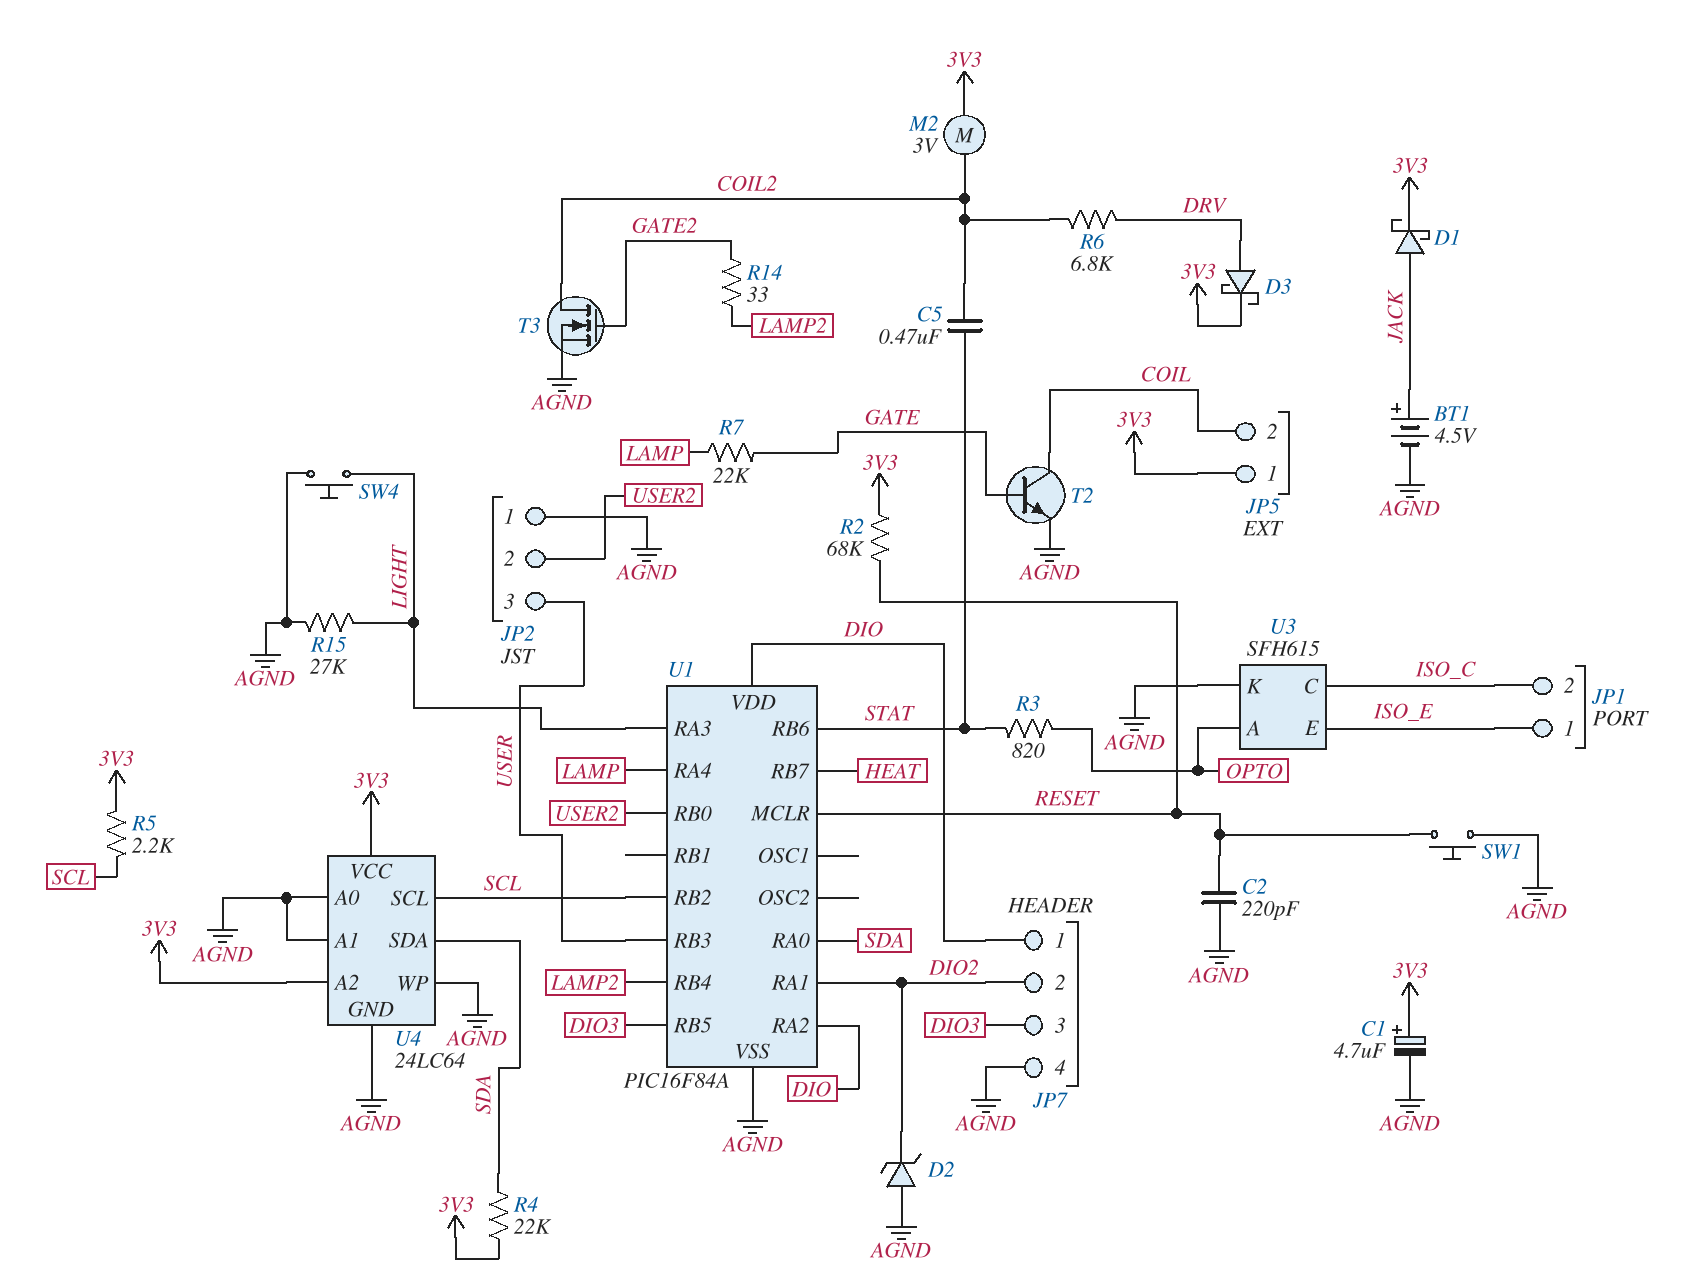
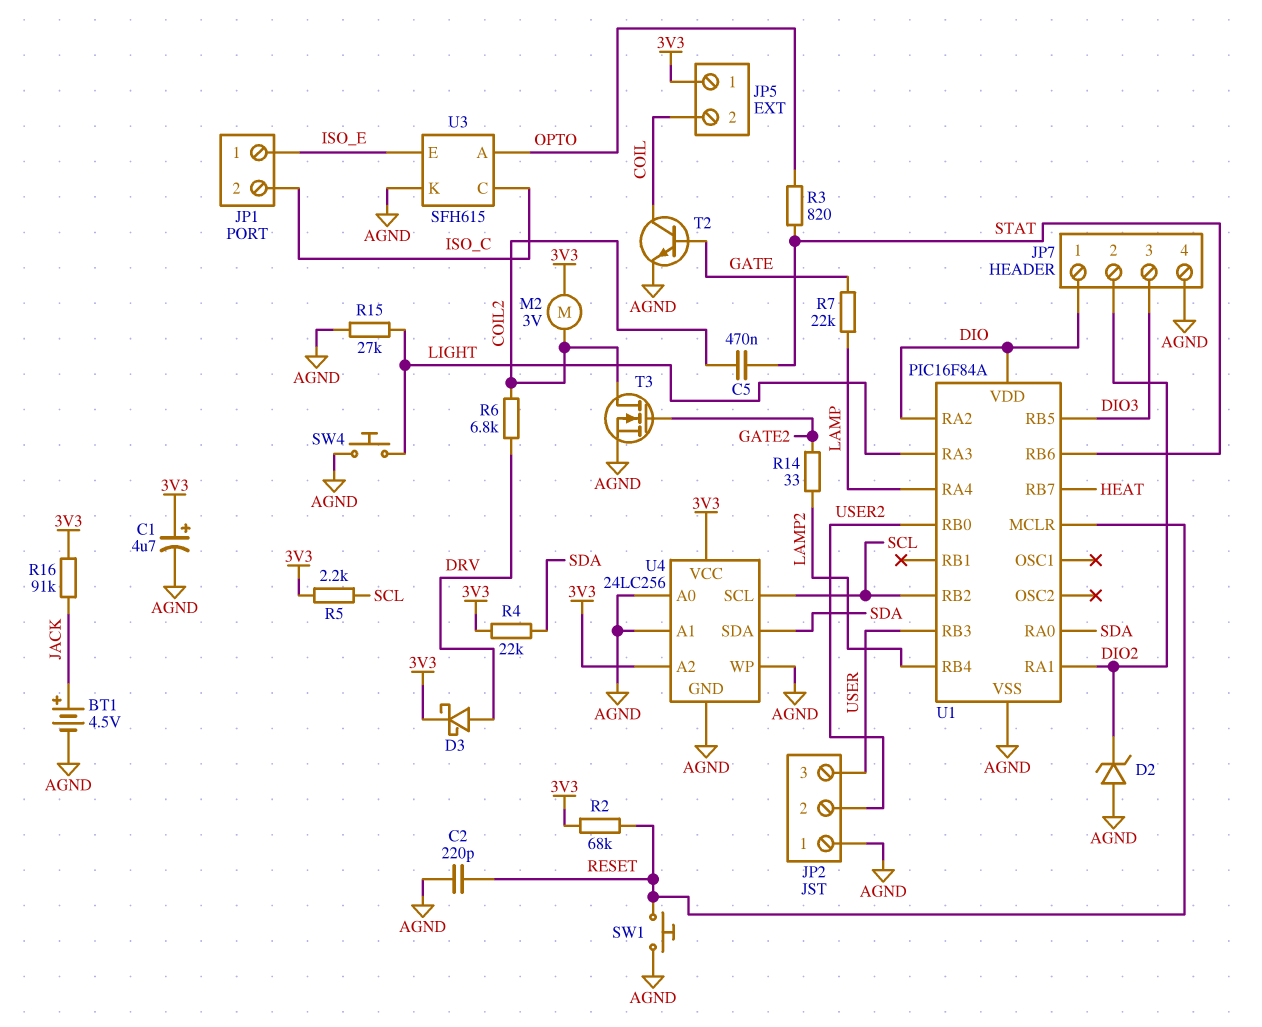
D1: schottky (A JACK, K 3V3) -> none
R16: none -> 91k (3V3, JACK)
U4: 24LC64 -> 24LC256

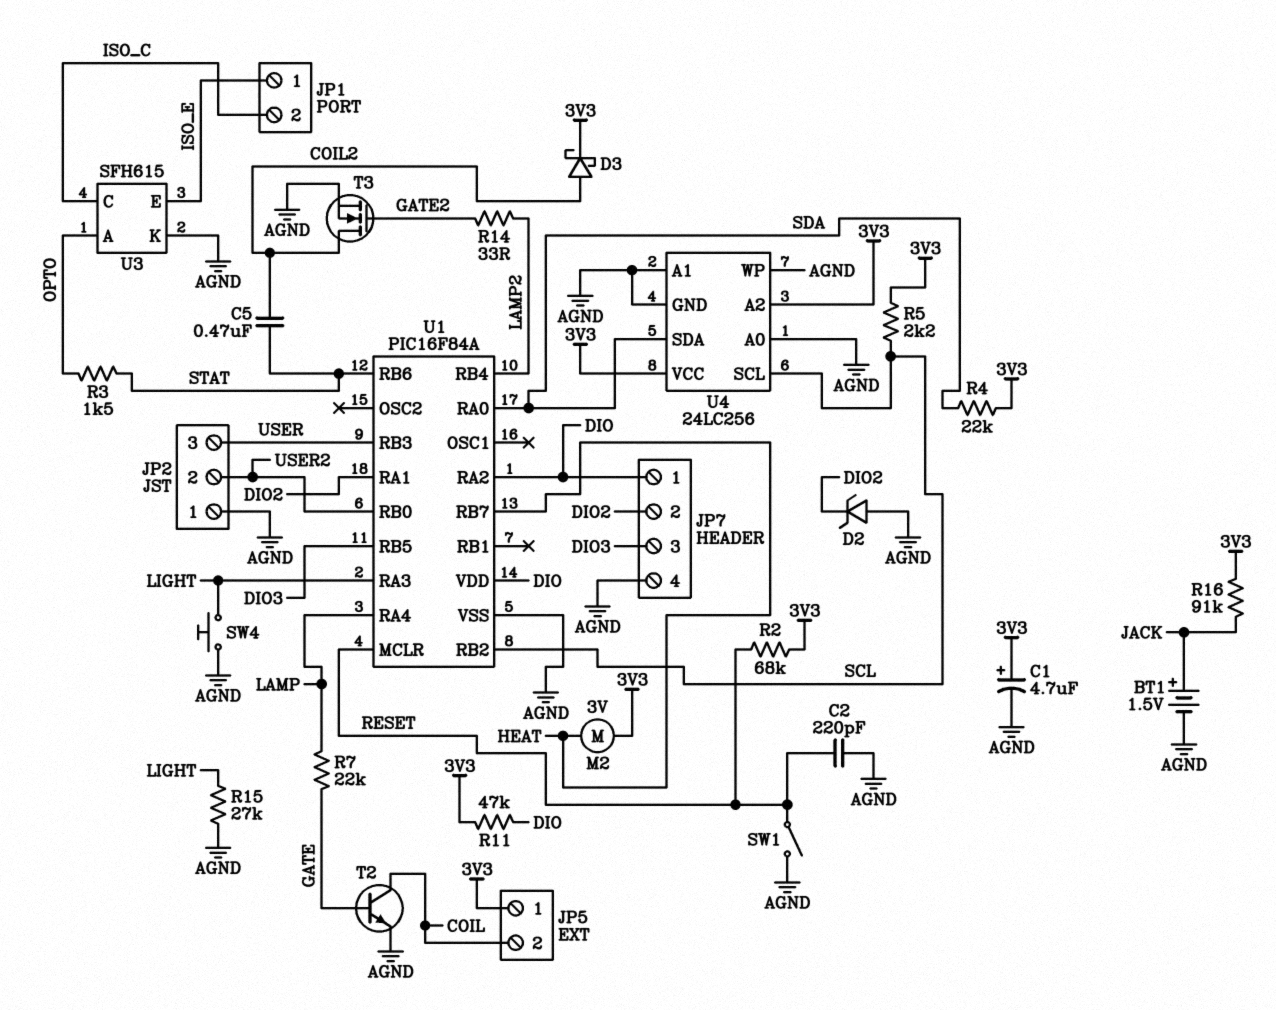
BT1: 4.5V (plus JACK, minus AGND) -> 1.5V (plus JACK, minus AGND)
D3: schottky (A DRV, K 3V3) -> schottky (A COIL2, K 3V3)
M2: motor 3V (3V3, COIL2) -> motor 3V (3V3, HEAT)
R3: 820 (OPTO, STAT) -> 1.5k (OPTO, STAT)
R6: 6.8k (COIL2, DRV) -> none
R11: none -> 47k (3V3, DIO)
SW1: button (AGND, RESET) -> switch (AGND, RESET)

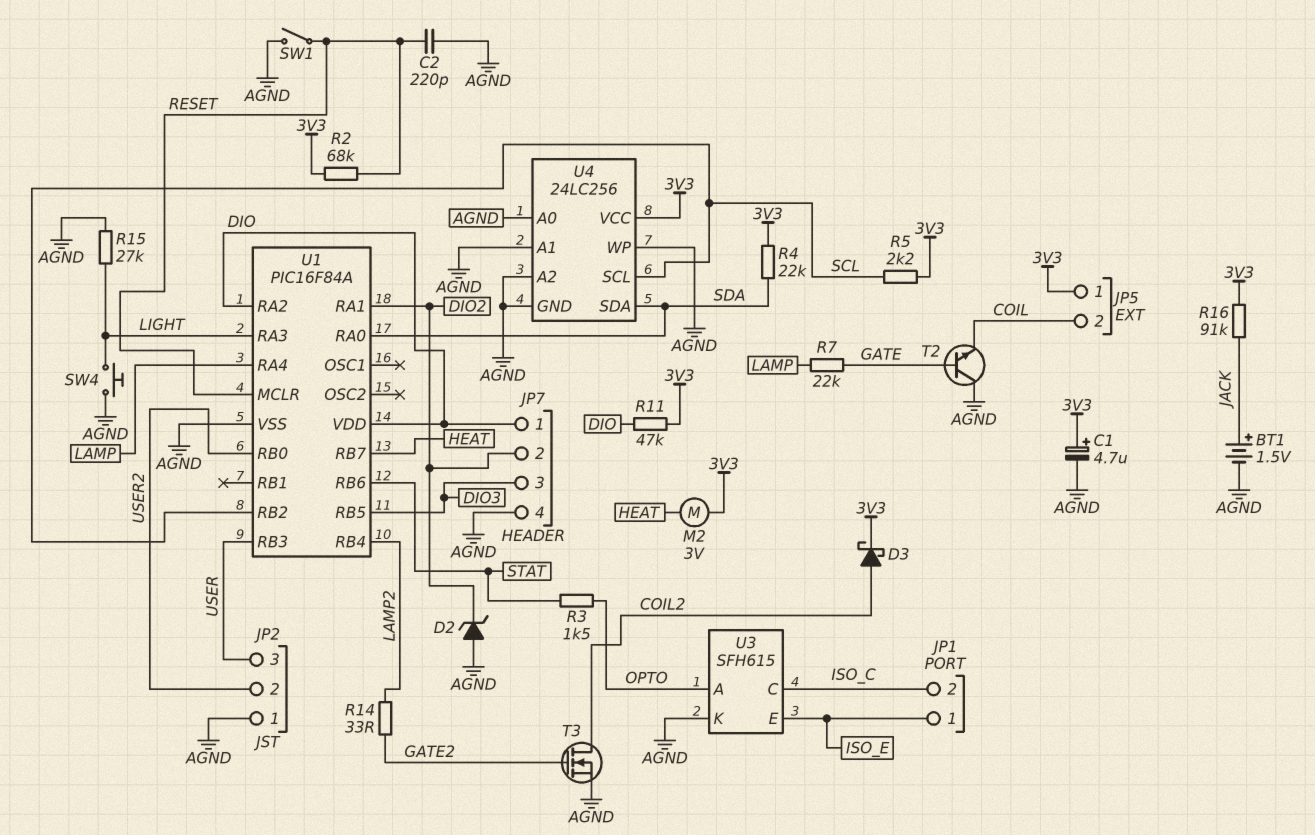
C5: 470nF (COIL2, STAT) -> none
T2: NPN (B GATE, C COIL, E AGND) -> NPN (B GATE, C AGND, E COIL)
U4 pin A2: 3V3 -> AGND

